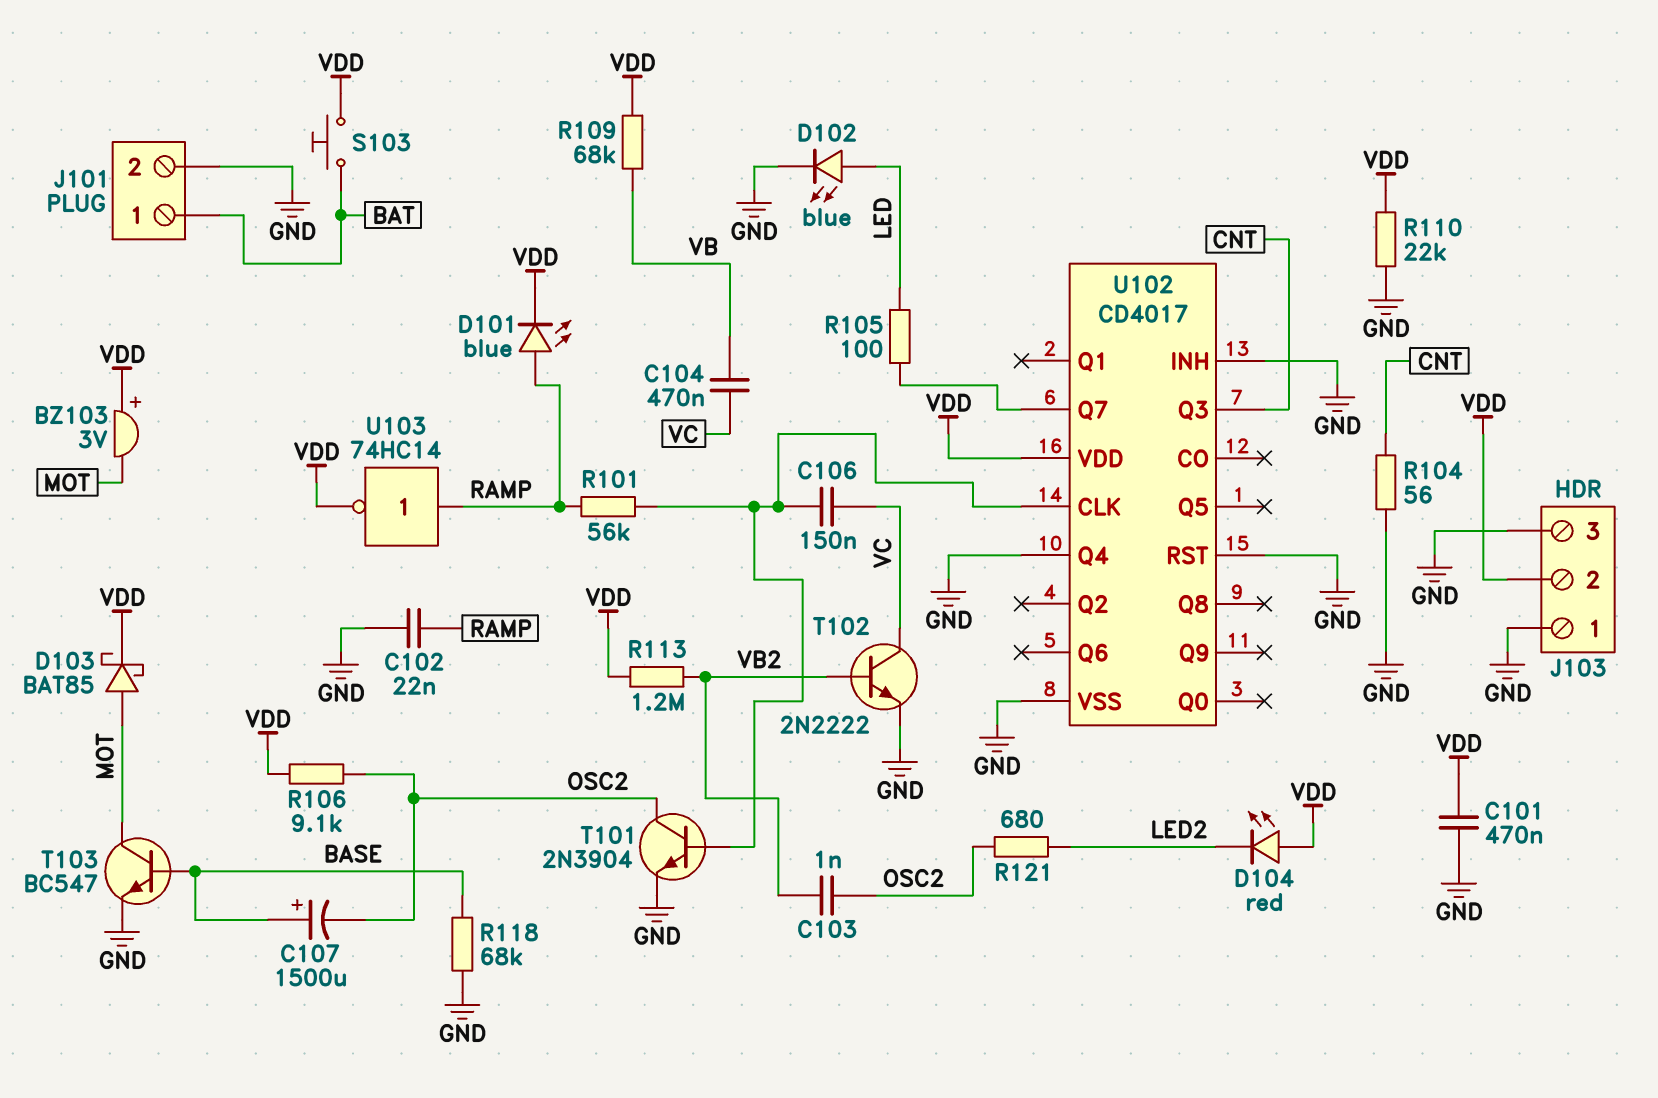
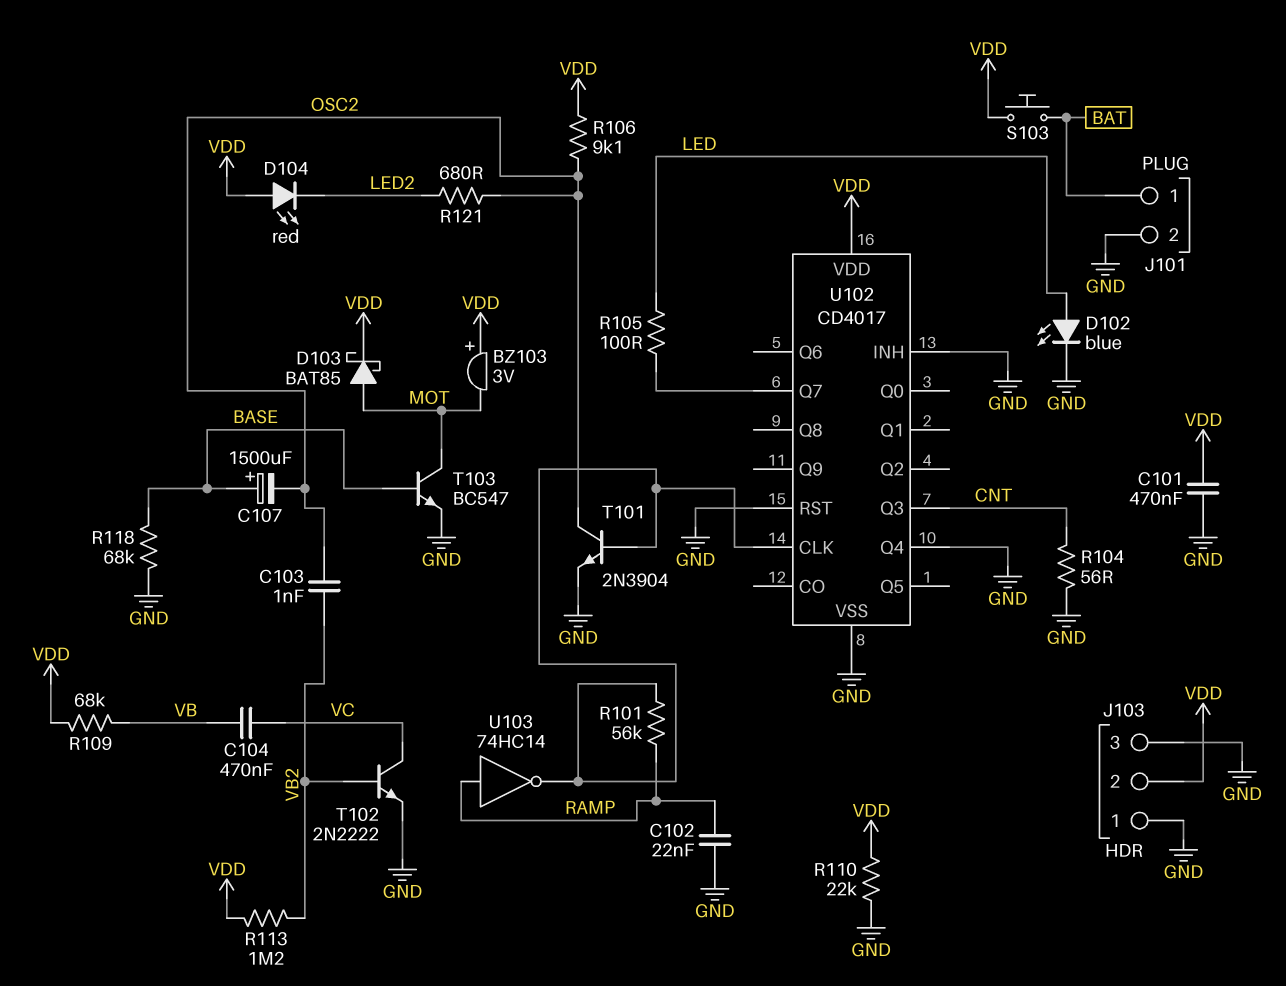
C106: 150nF (U102/CLK, VC) -> none
D101: LED blue (A RAMP, K VDD) -> none
U103: NOT 74HC14 (in RAMP, out VDD) -> NOT 74HC14 (in RAMP, out U102/CLK)

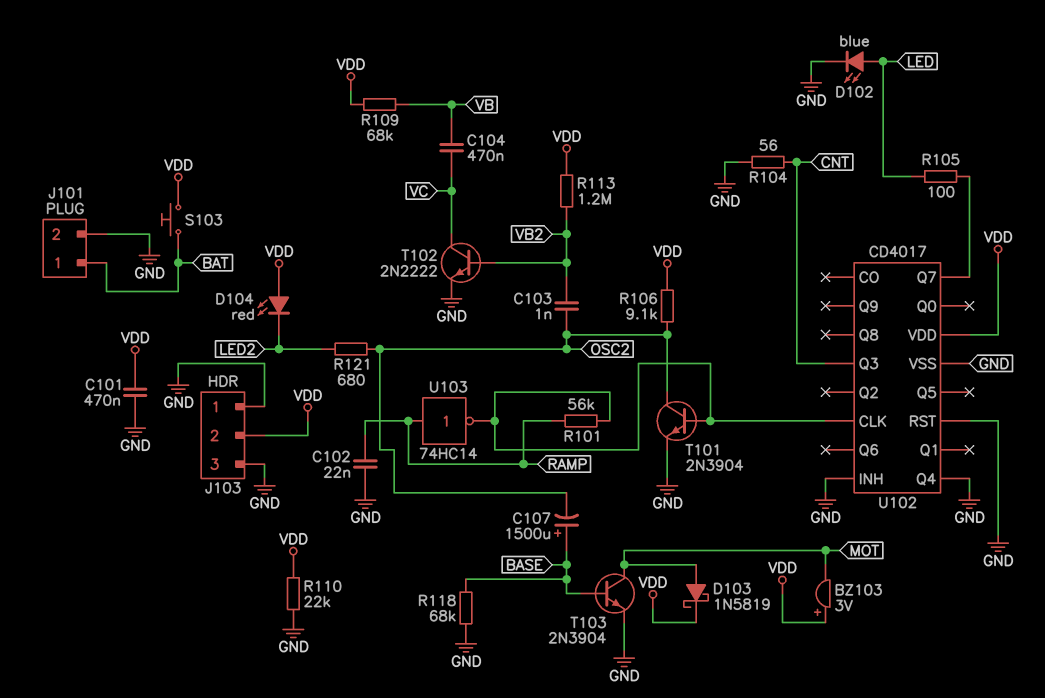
D103: schottky BAT85 (A MOT, K VDD) -> schottky 1N5819 (A MOT, K VDD)
T103: NPN BC547 (B BASE, C MOT, E GND) -> NPN 2N3904 (B BASE, C MOT, E GND)

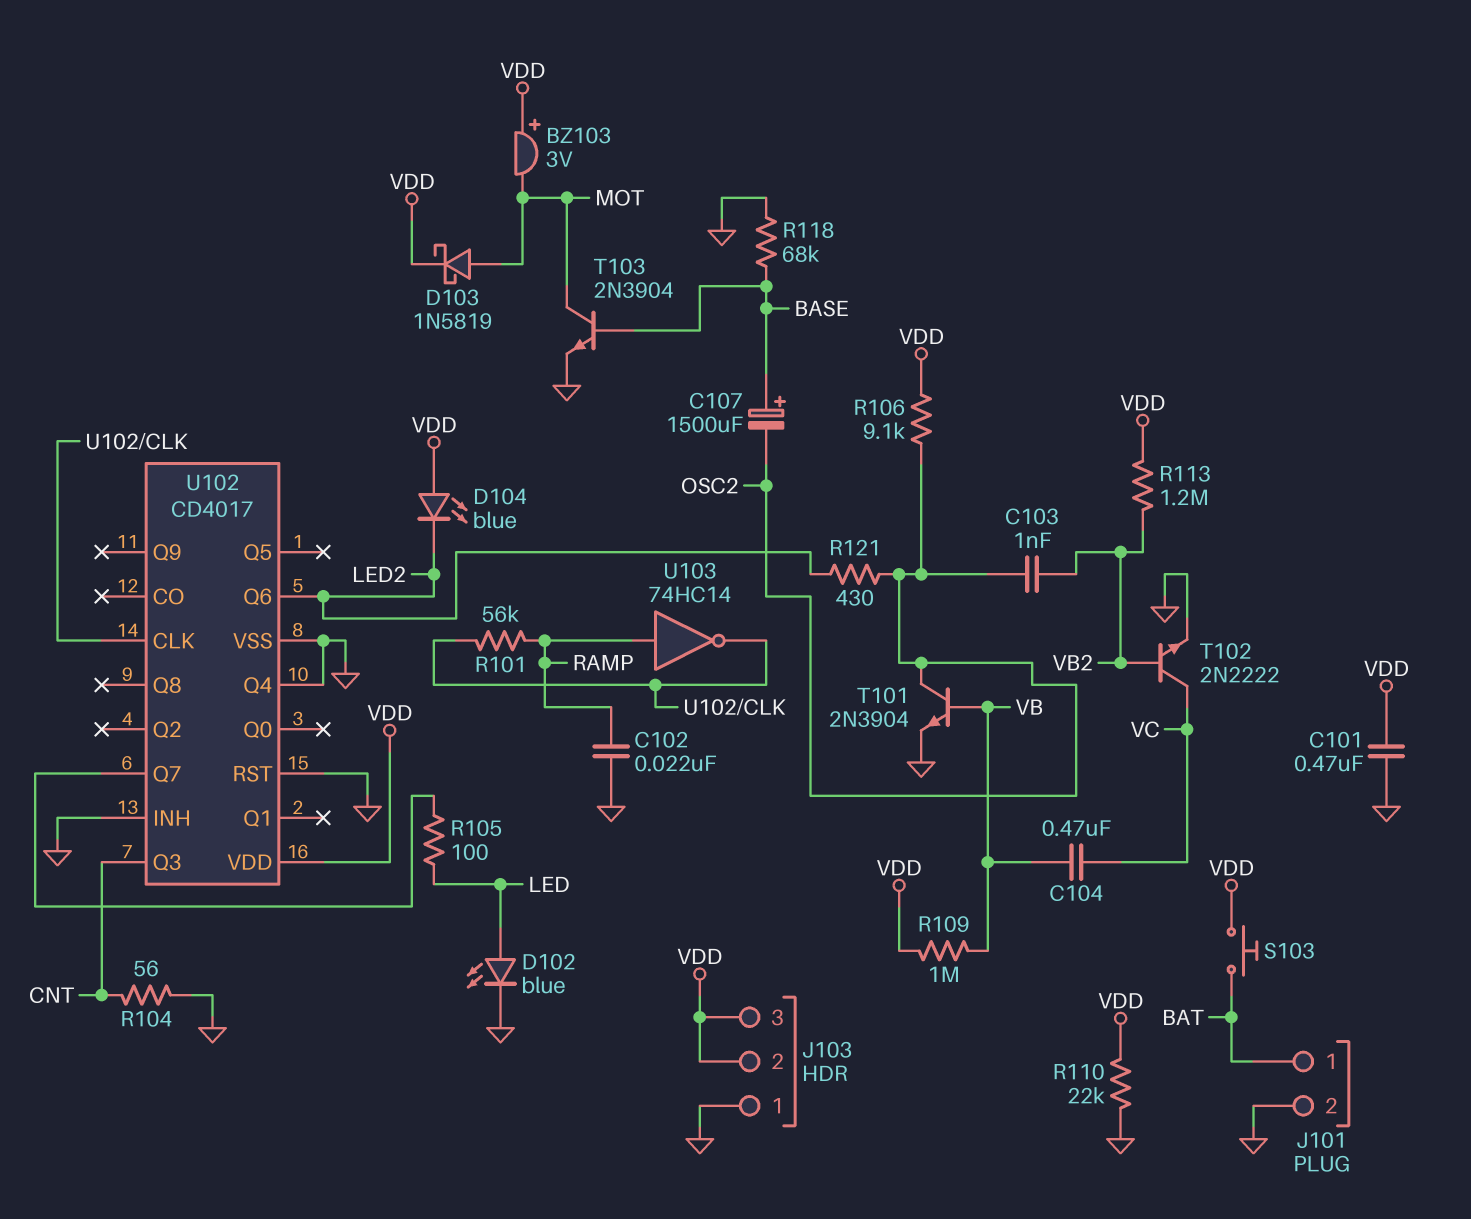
D104: LED red (A VDD, K LED2) -> LED blue (A VDD, K LED2)
J103 pin 3: GND -> VDD
R109: 68k (VB, VDD) -> 1M (VB, VDD)
R121: 680 (LED2, OSC2) -> 430 (LED2, OSC2)
T101: NPN 2N3904 (B U102/CLK, C OSC2, E GND) -> NPN 2N3904 (B VB, C OSC2, E GND)
U102 pin Q6: none -> LED2

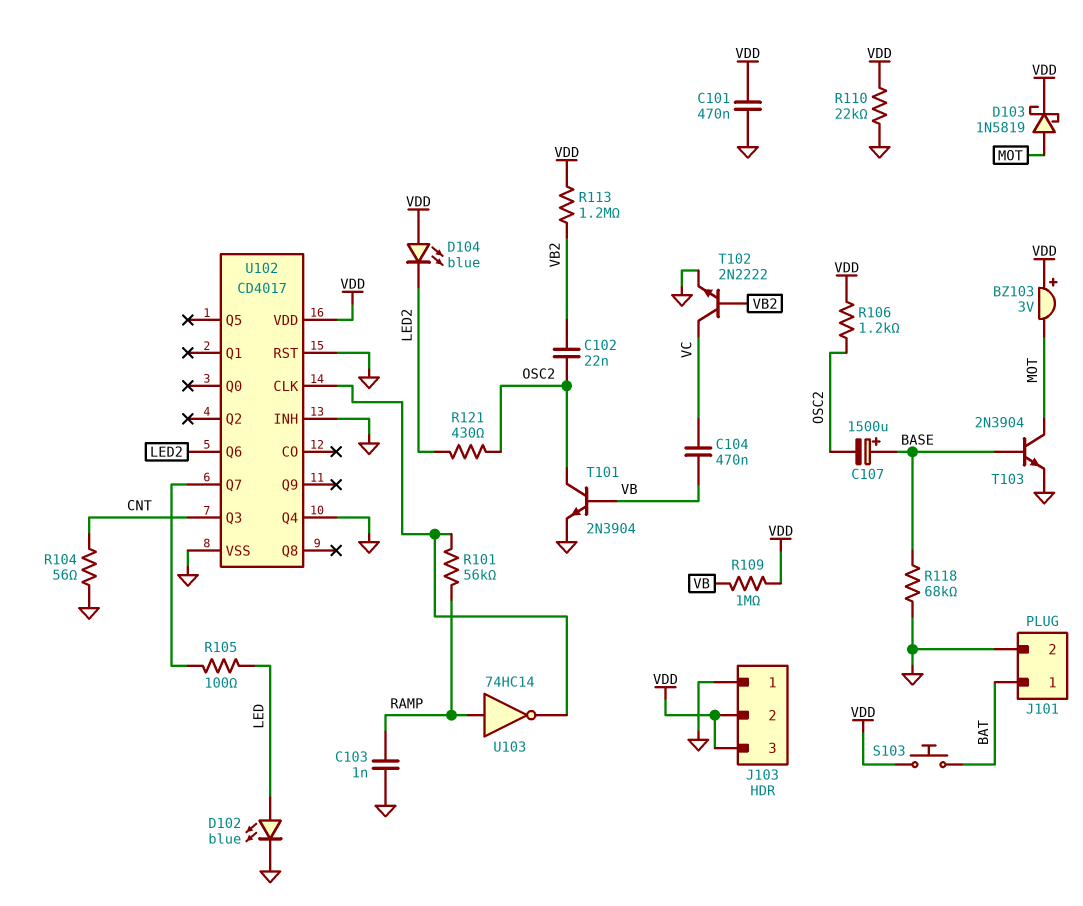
C102: 22nF (GND, RAMP) -> 22nF (OSC2, VB2)
C103: 1nF (OSC2, VB2) -> 1nF (GND, RAMP)
R106: 9.1k (OSC2, VDD) -> 1.2k (OSC2, VDD)

